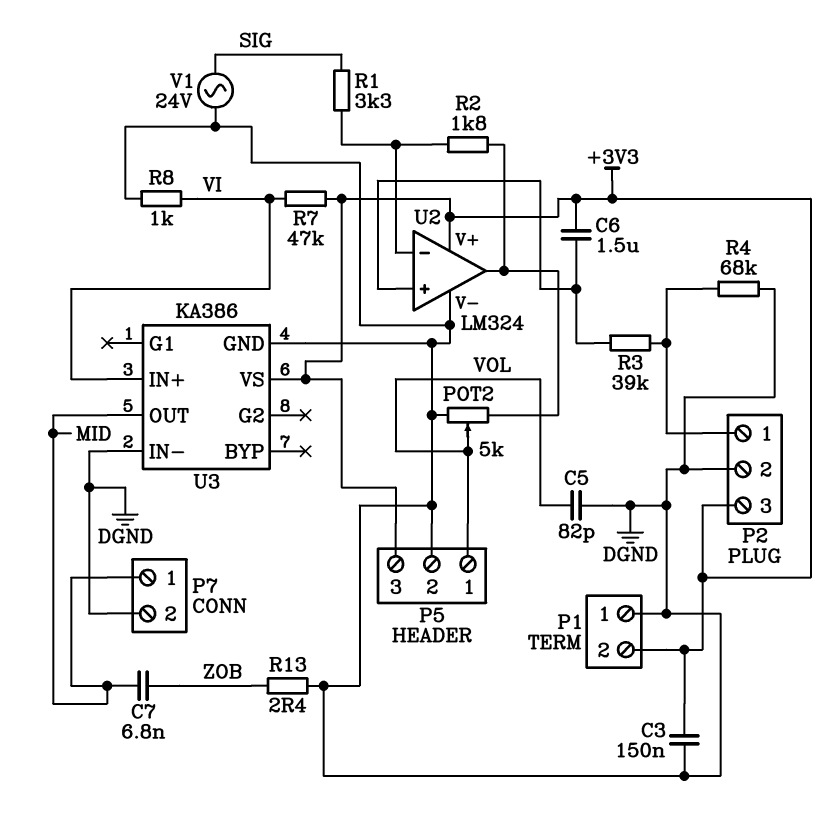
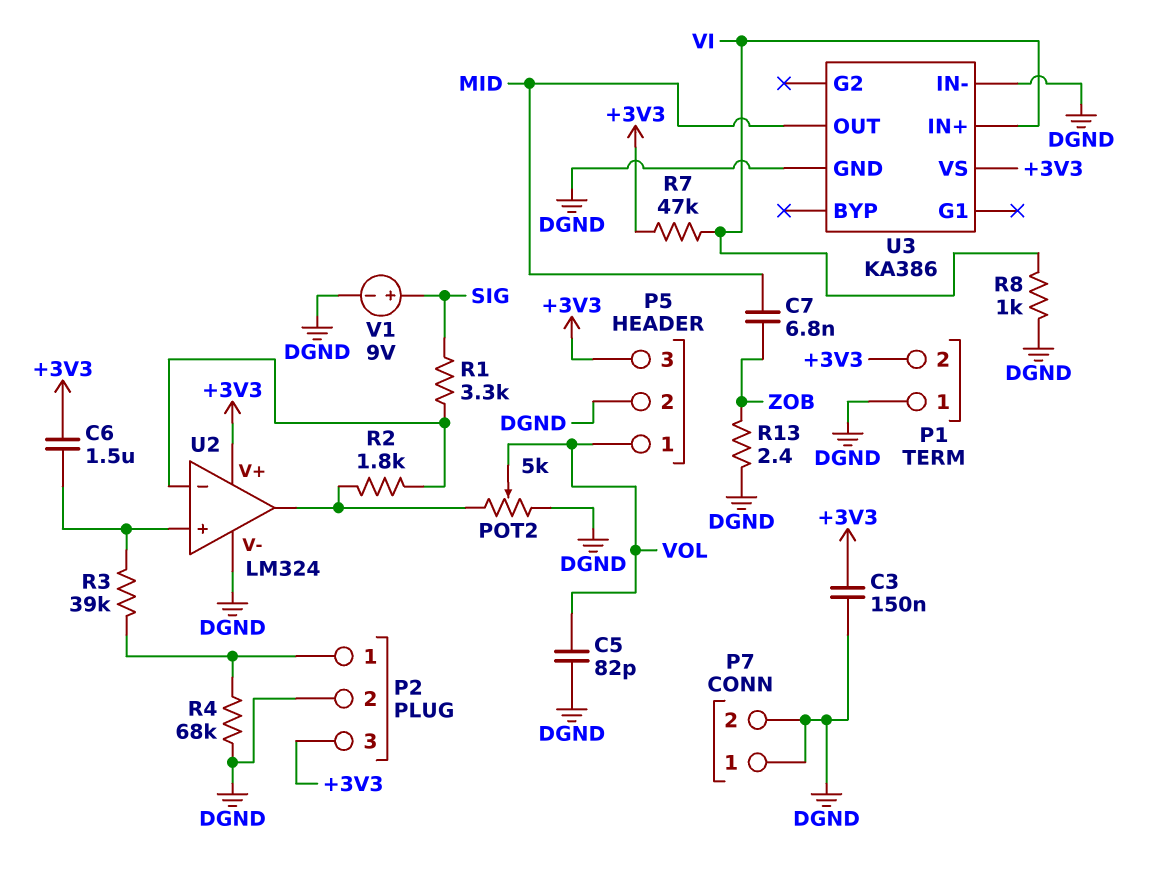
P7 pin 1: MID -> DGND
V1: AC 24V (DGND, SIG) -> 9V (plus SIG, minus DGND)

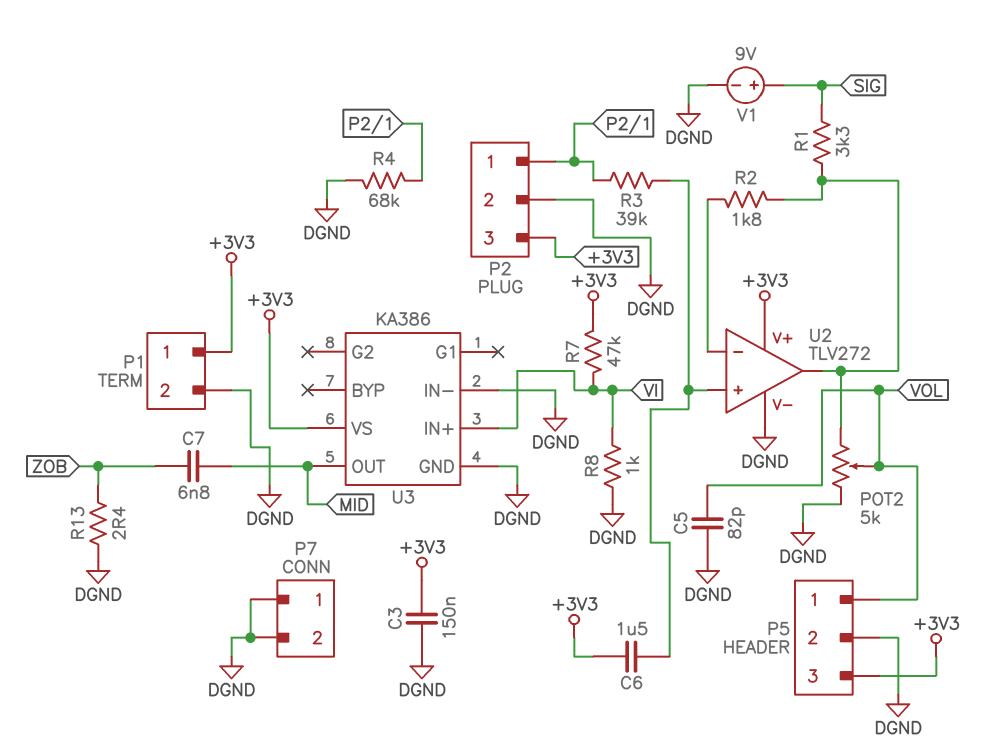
P1 pin 1: DGND -> +3V3
P1 pin 2: +3V3 -> DGND
R1: 3.3k (SIG, U2/in-) -> 3.3k (SIG, U2/out)
U2: LM324 -> TLV272

